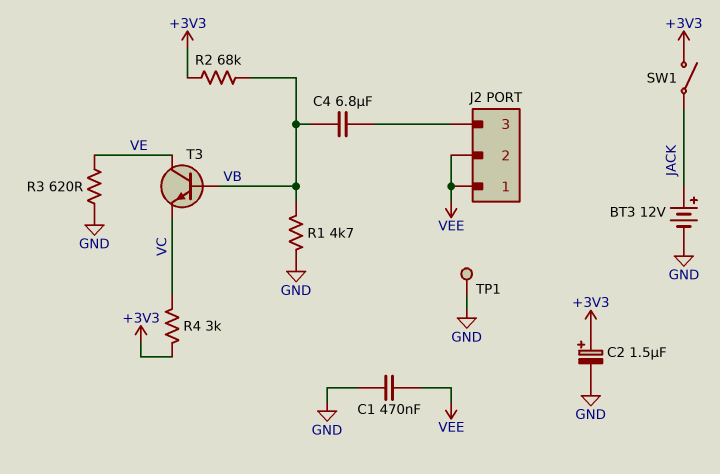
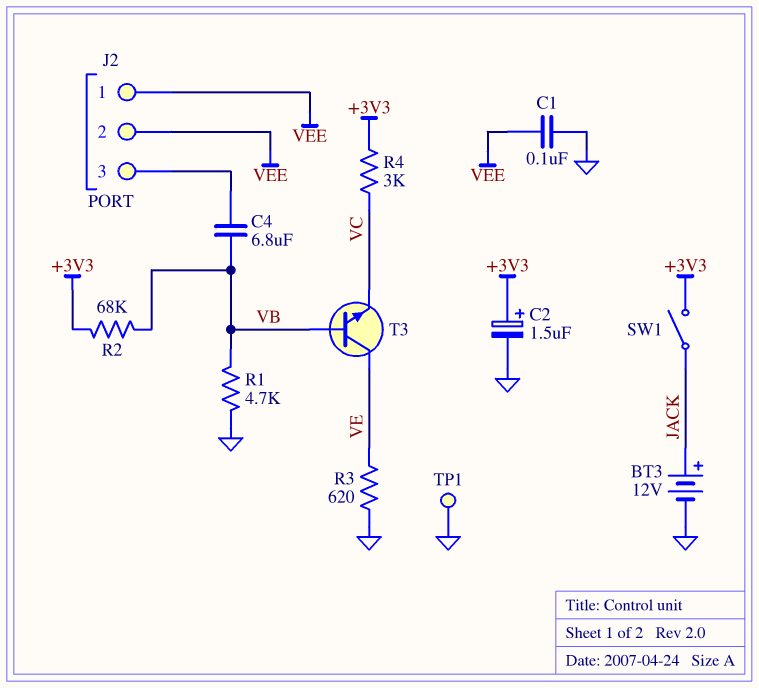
C1: 470nF (GND, VEE) -> 100nF (GND, VEE)

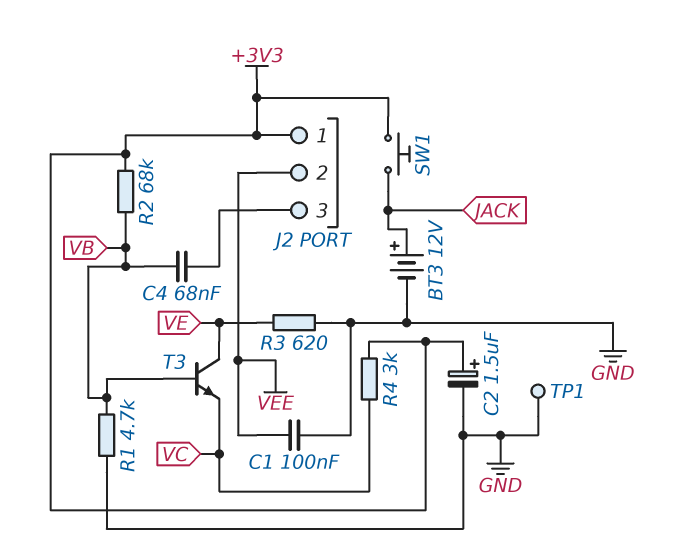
C4: 6.8uF (J2/3, VB) -> 68nF (J2/3, VB)
J2 pin 1: VEE -> +3V3
SW1: switch (+3V3, JACK) -> button (+3V3, JACK)

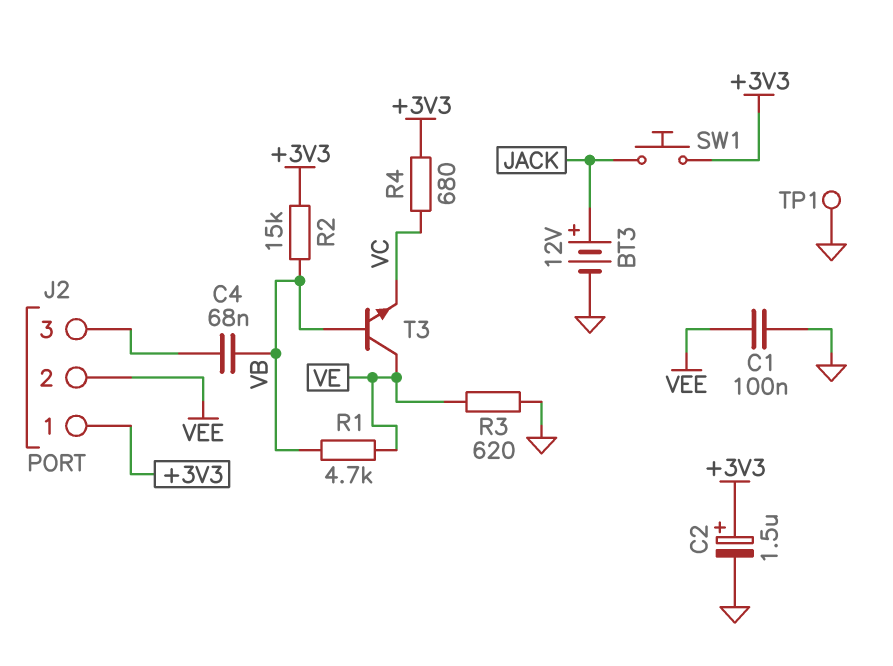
R1: 4.7k (GND, VB) -> 4.7k (VB, VE)
R2: 68k (+3V3, VB) -> 15k (+3V3, VB)
R4: 3k (+3V3, VC) -> 680 (+3V3, VC)

